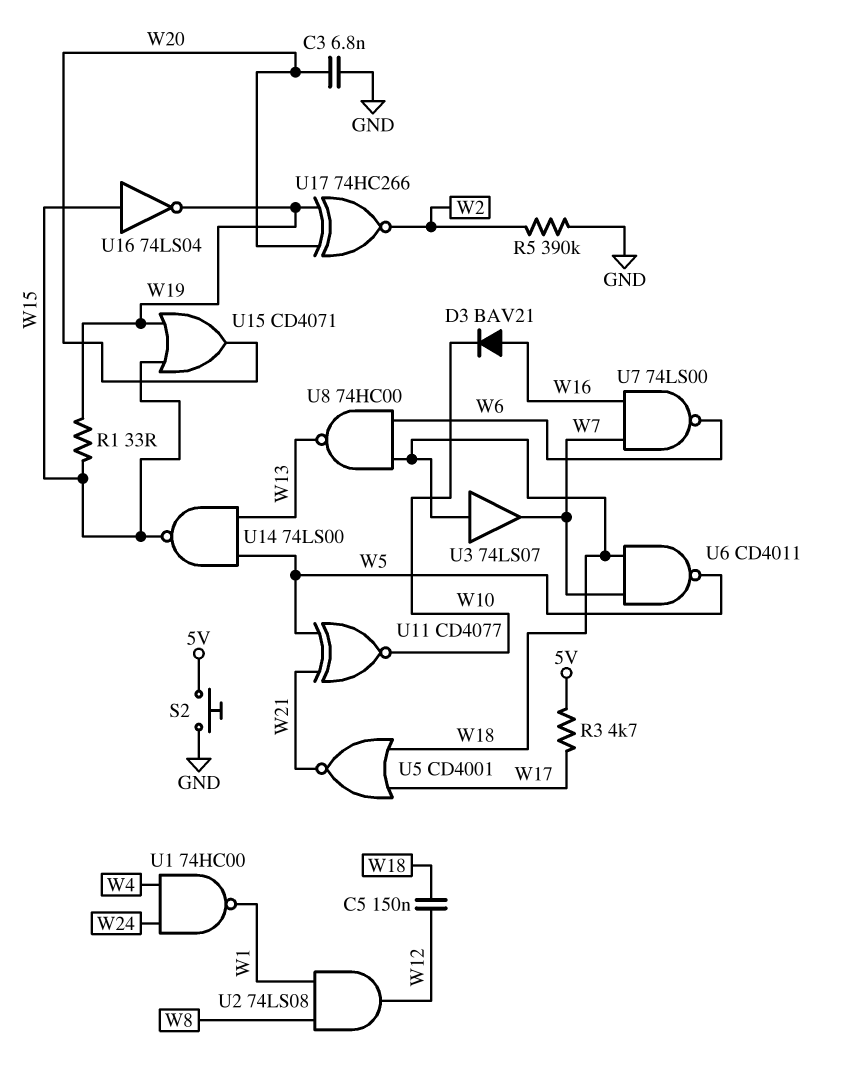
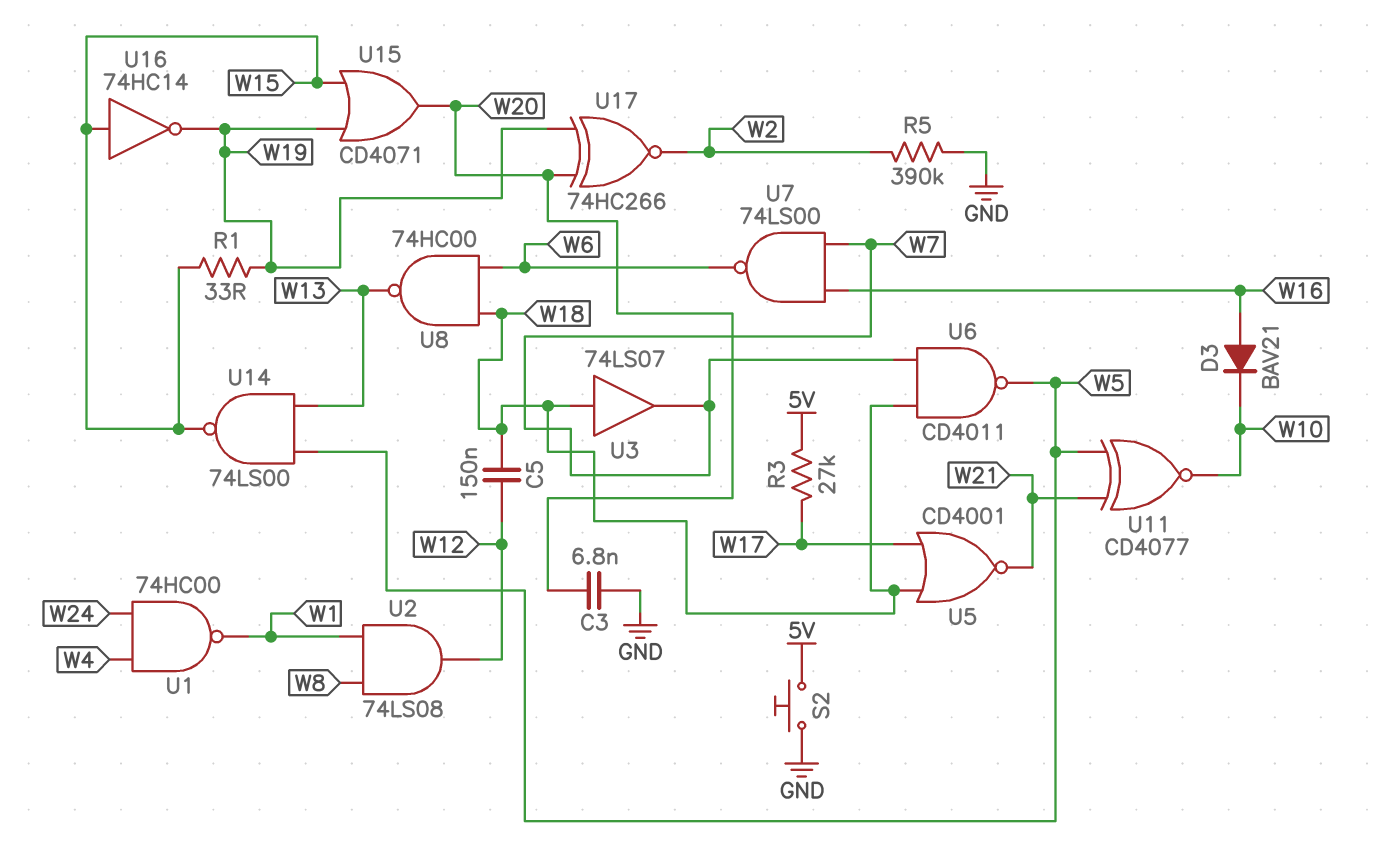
R3: 4.7k (5V, W17) -> 27k (5V, W17)
U16: NOT 74LS04 (in W15, out W19) -> NOT 74HC14 (in W15, out W19)

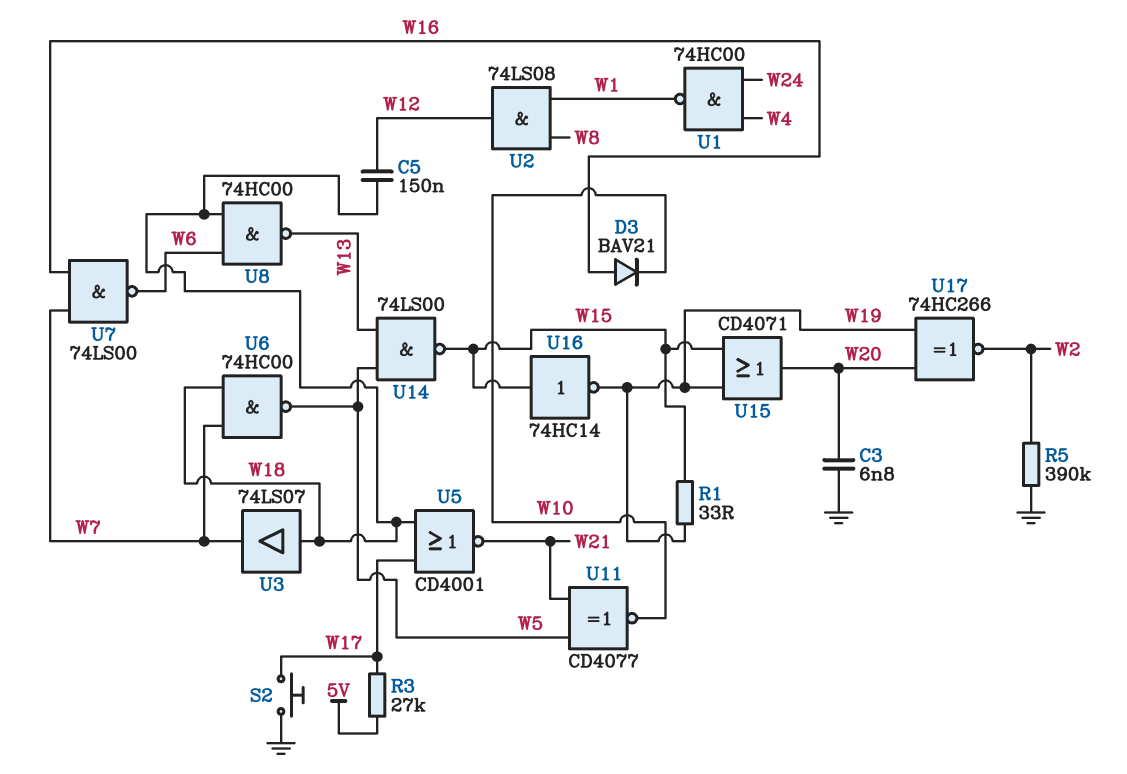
S2: button (5V, GND) -> button (GND, W17)
U6: NAND CD4011 (in W7, in W18, out W5) -> NAND 74HC00 (in W7, in W18, out W5)

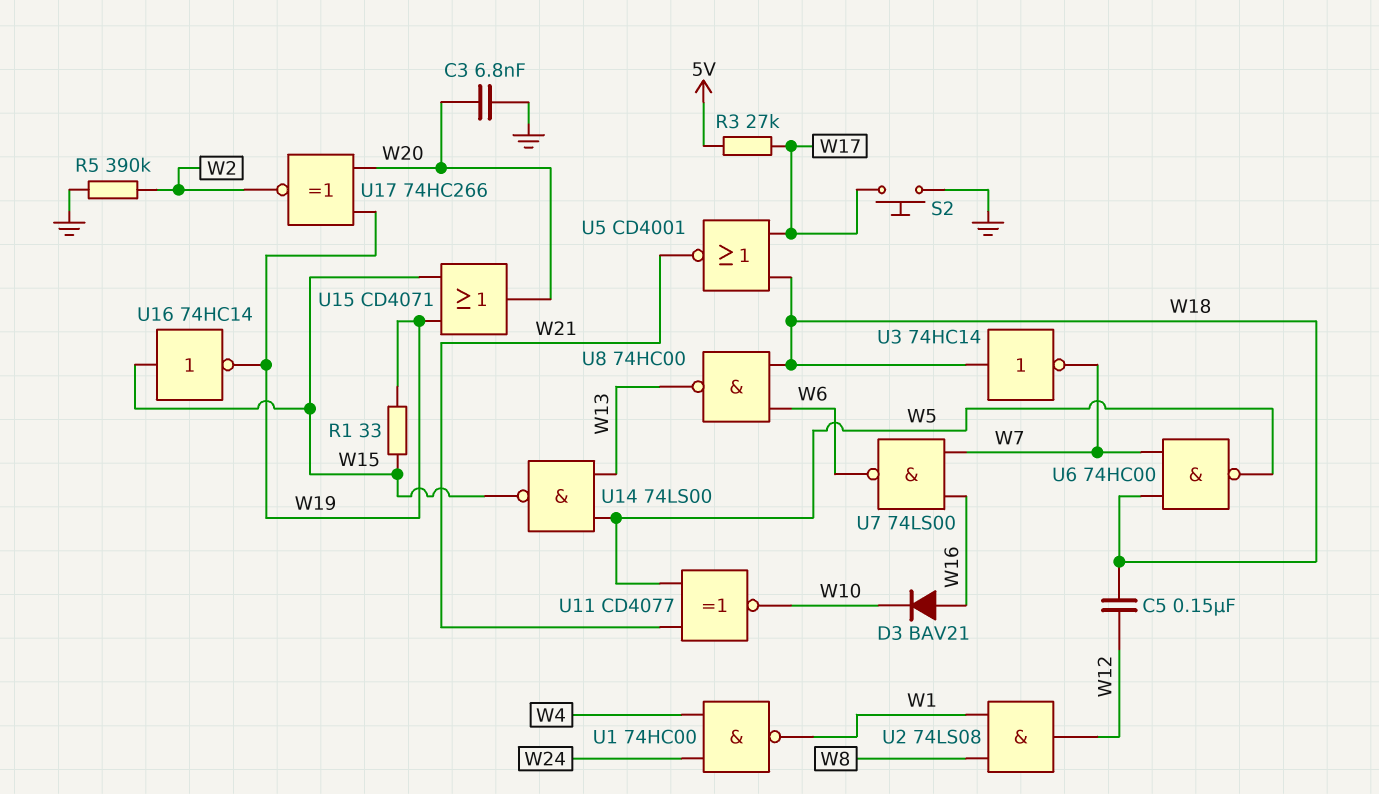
U3: buffer 74LS07 (in W18, out W7) -> NOT 74HC14 (in W18, out W7)

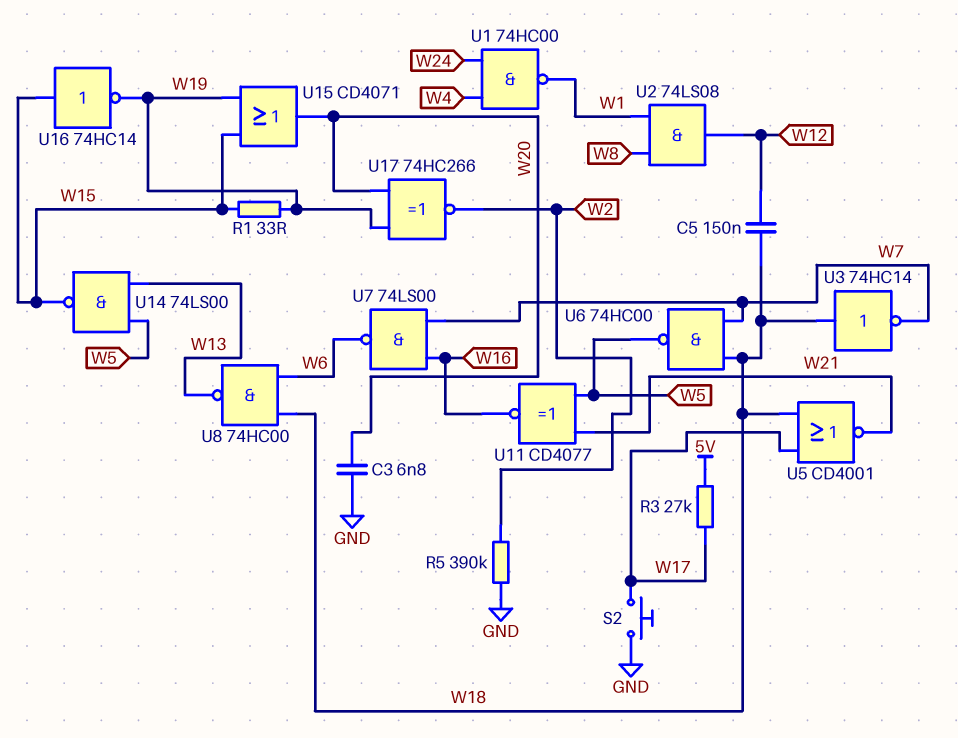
D3: diode BAV21 (A W16, K W10) -> none
U11: XNOR CD4077 (in W5, in W21, out W10) -> XNOR CD4077 (in W5, in W21, out W16)

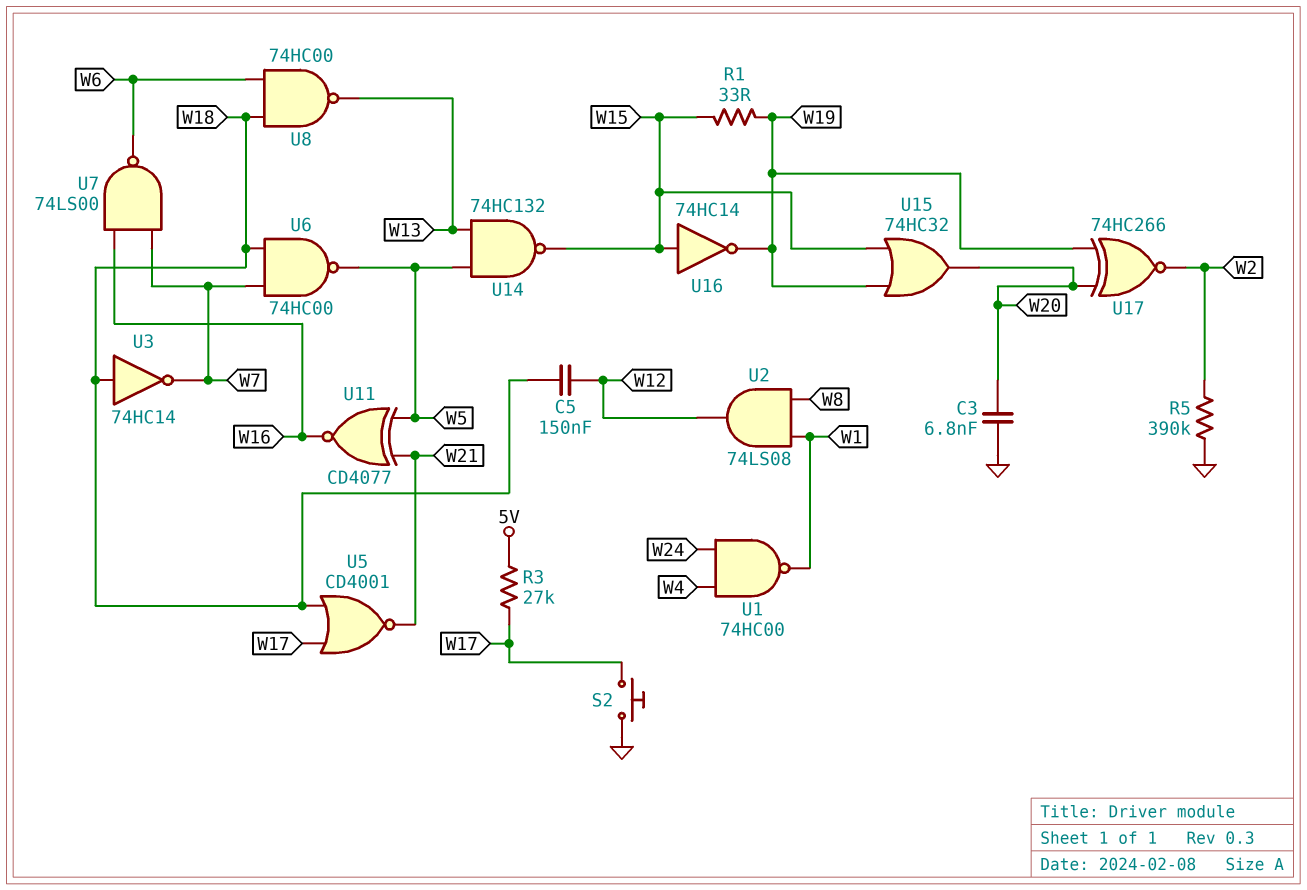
U14: NAND 74LS00 (in W5, in W13, out W15) -> NAND 74HC132 (in W5, in W13, out W15)
U15: OR CD4071 (in W15, in W19, out W20) -> OR 74HC32 (in W15, in W19, out W20)

